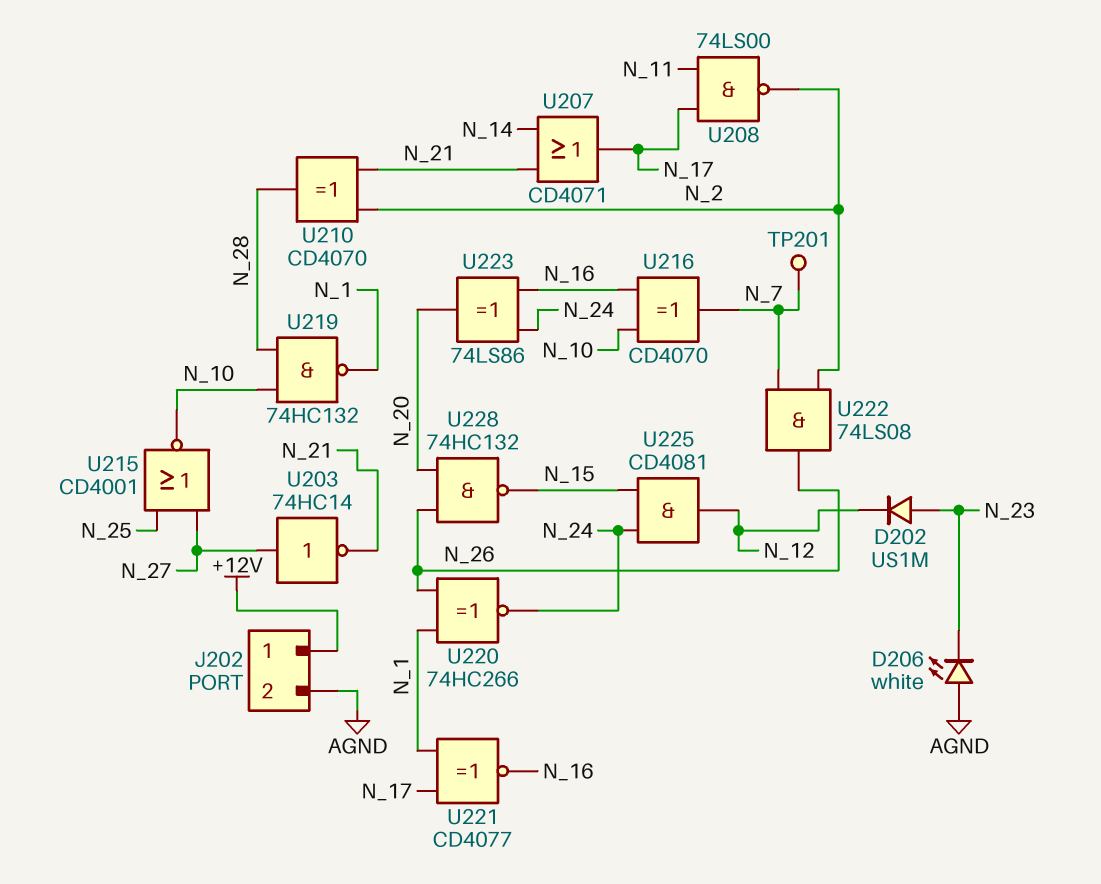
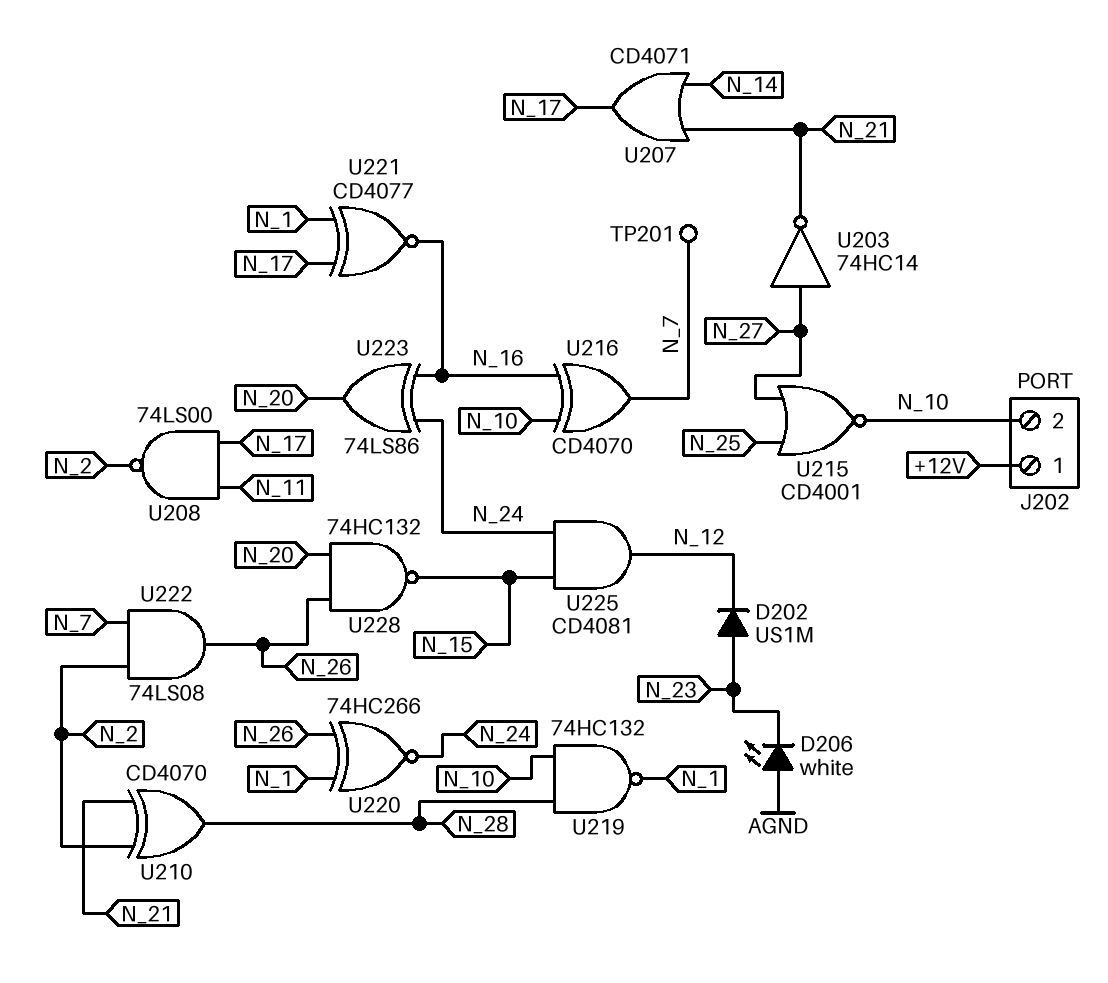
J202 pin 2: AGND -> N_10

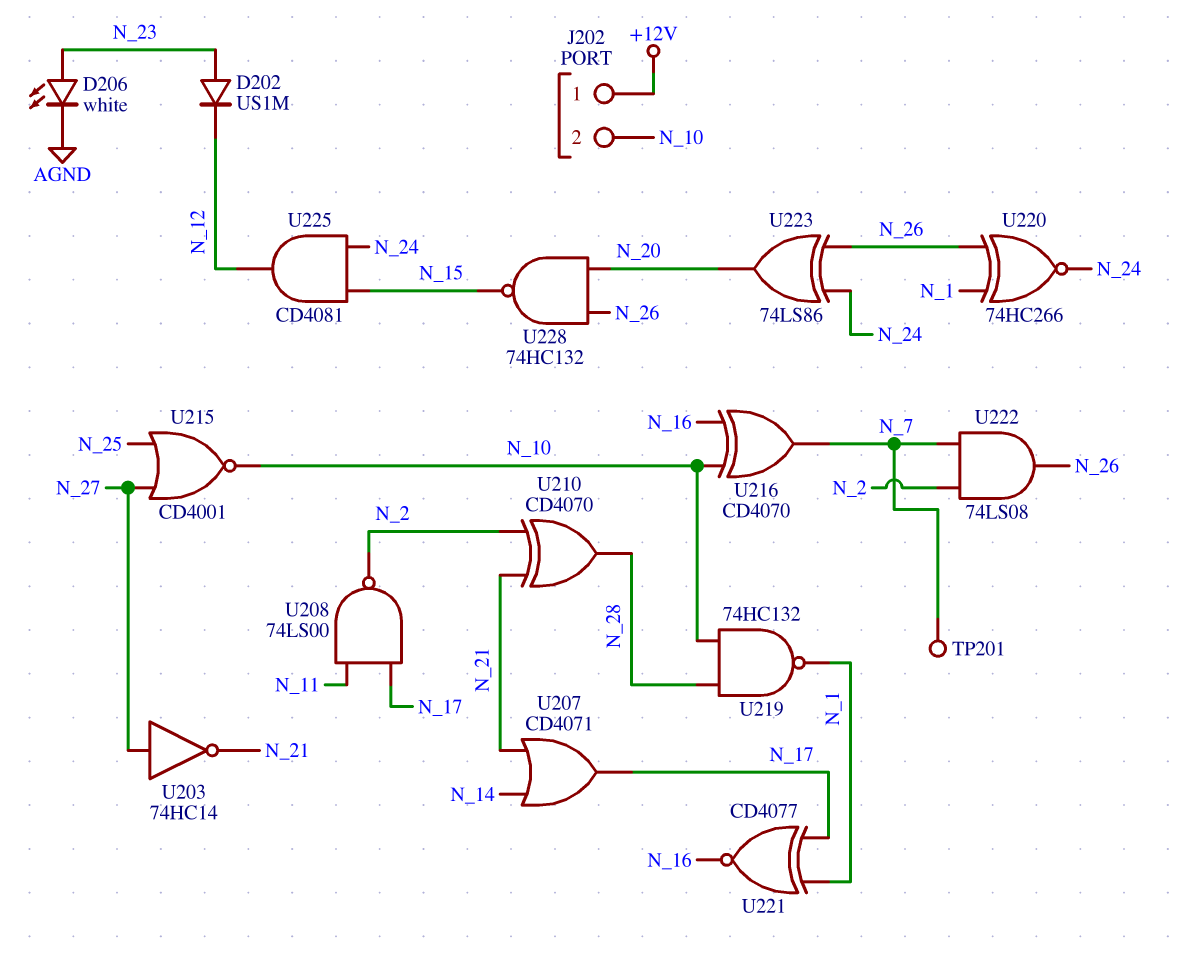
D206: LED white (A AGND, K N_23) -> LED white (A N_23, K AGND)
U223: XOR 74LS86 (in N_16, in N_24, out N_20) -> XOR 74LS86 (in N_24, in N_26, out N_20)

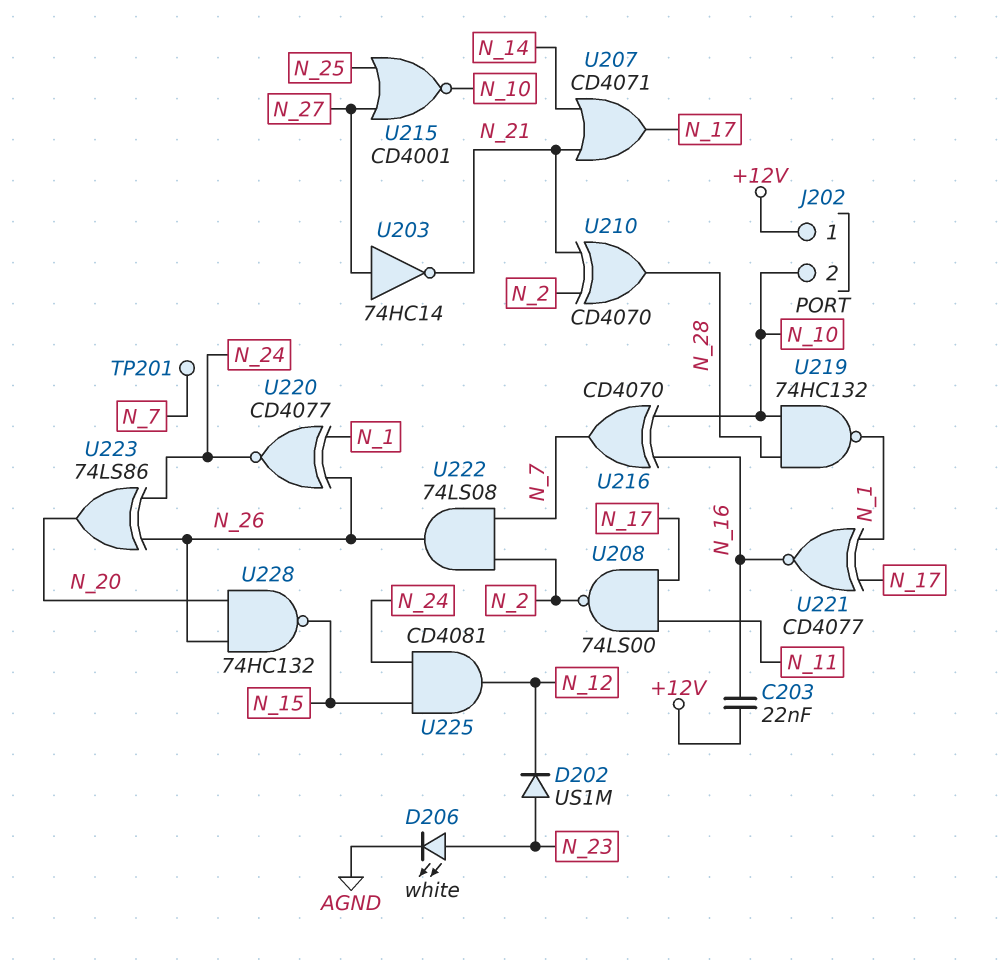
C203: none -> 22nF (+12V, N_16)
U220: XNOR 74HC266 (in N_1, in N_26, out N_24) -> XNOR CD4077 (in N_1, in N_26, out N_24)

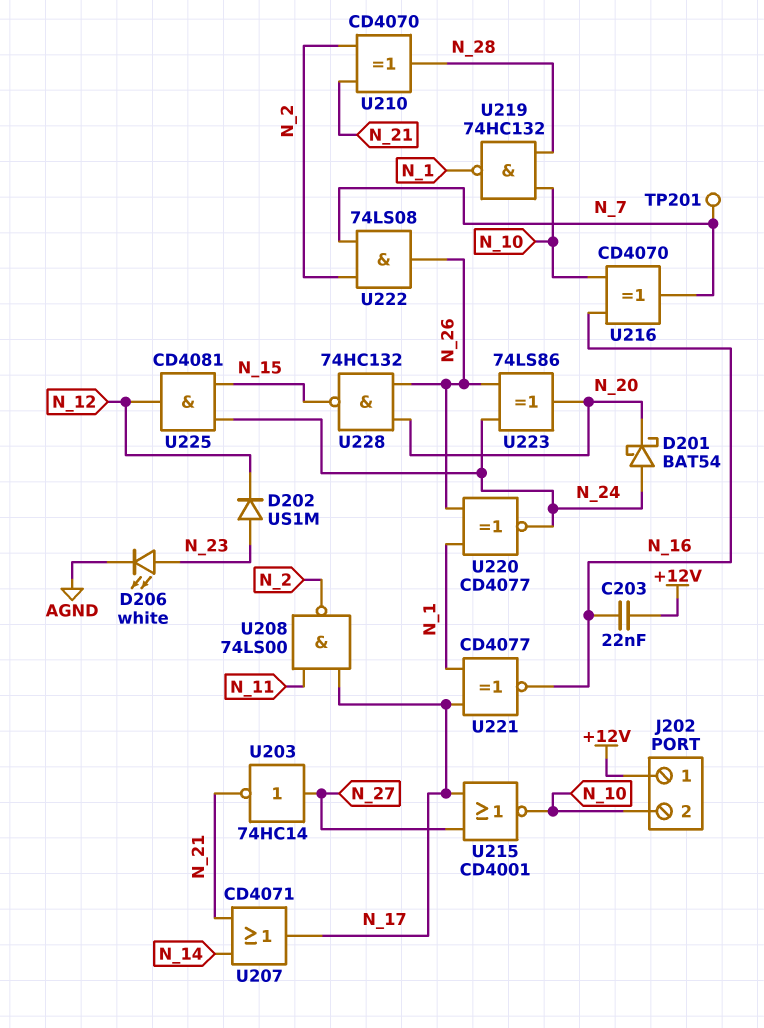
D201: none -> schottky BAT54 (A N_24, K N_20)
U215: NOR CD4001 (in N_25, in N_27, out N_10) -> NOR CD4001 (in N_17, in N_27, out N_10)

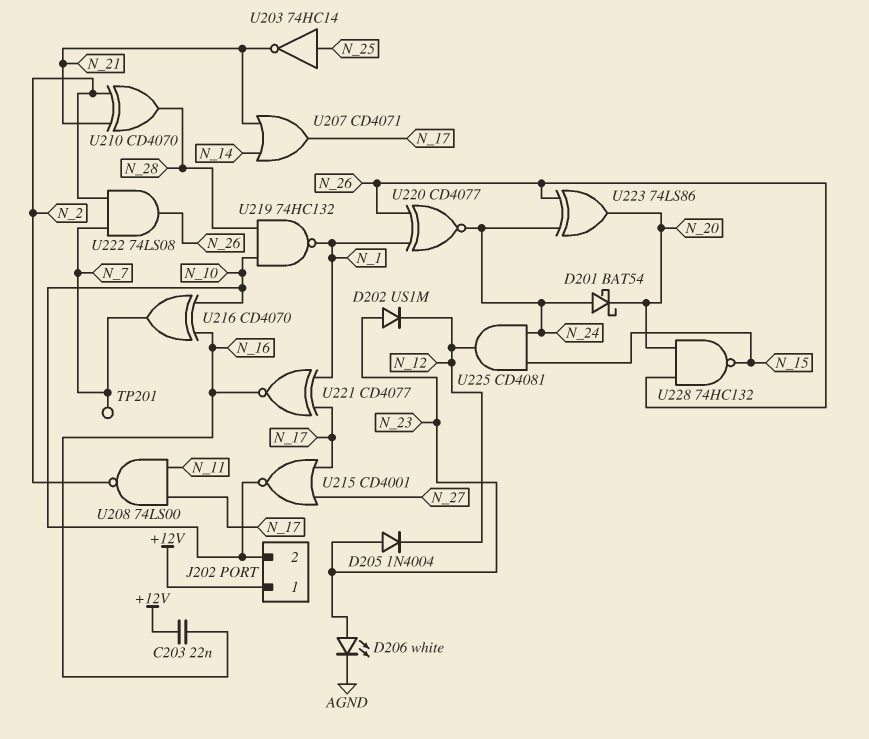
D205: none -> diode 1N4004 (A N_23, K N_12)
U203: NOT 74HC14 (in N_27, out N_21) -> NOT 74HC14 (in N_25, out N_21)

